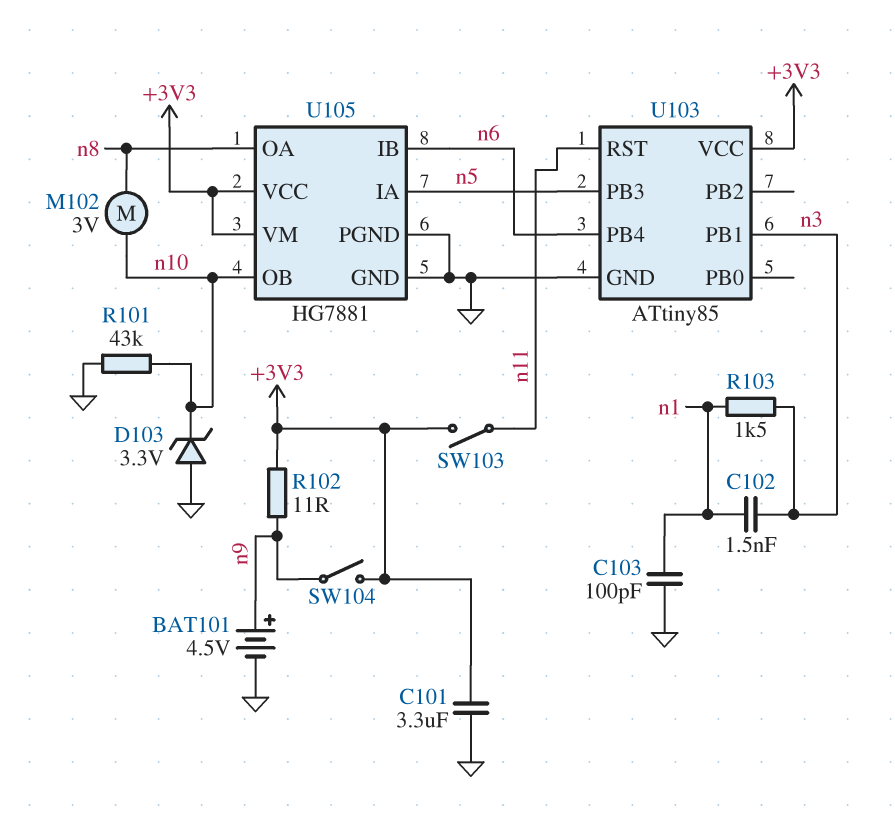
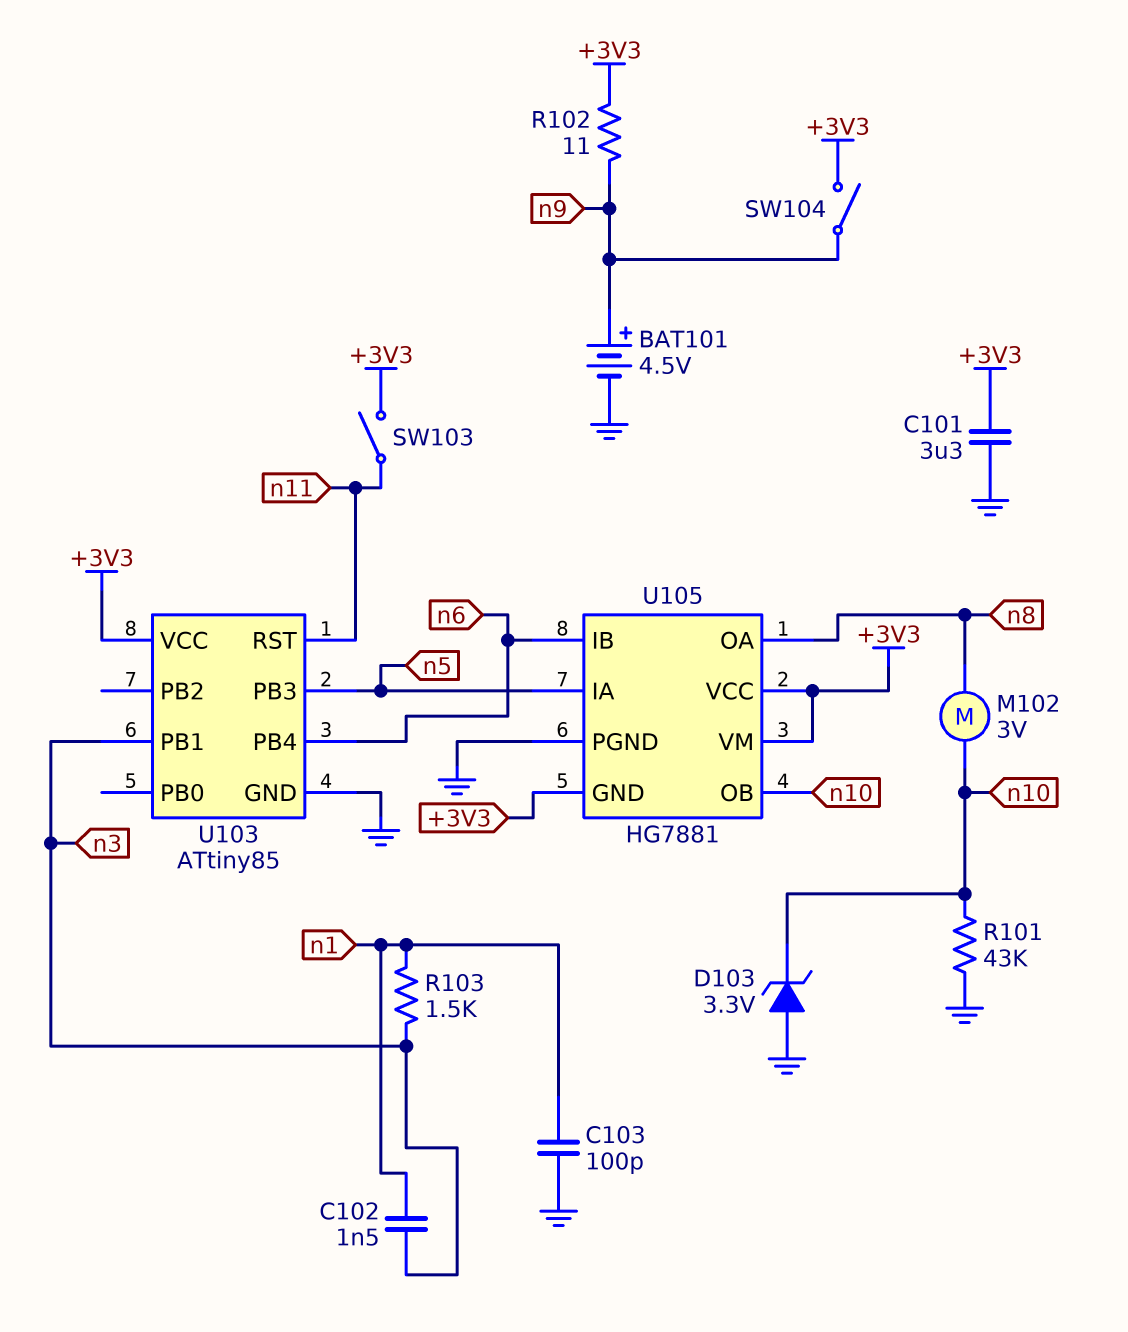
U105 pin GND: GND -> +3V3

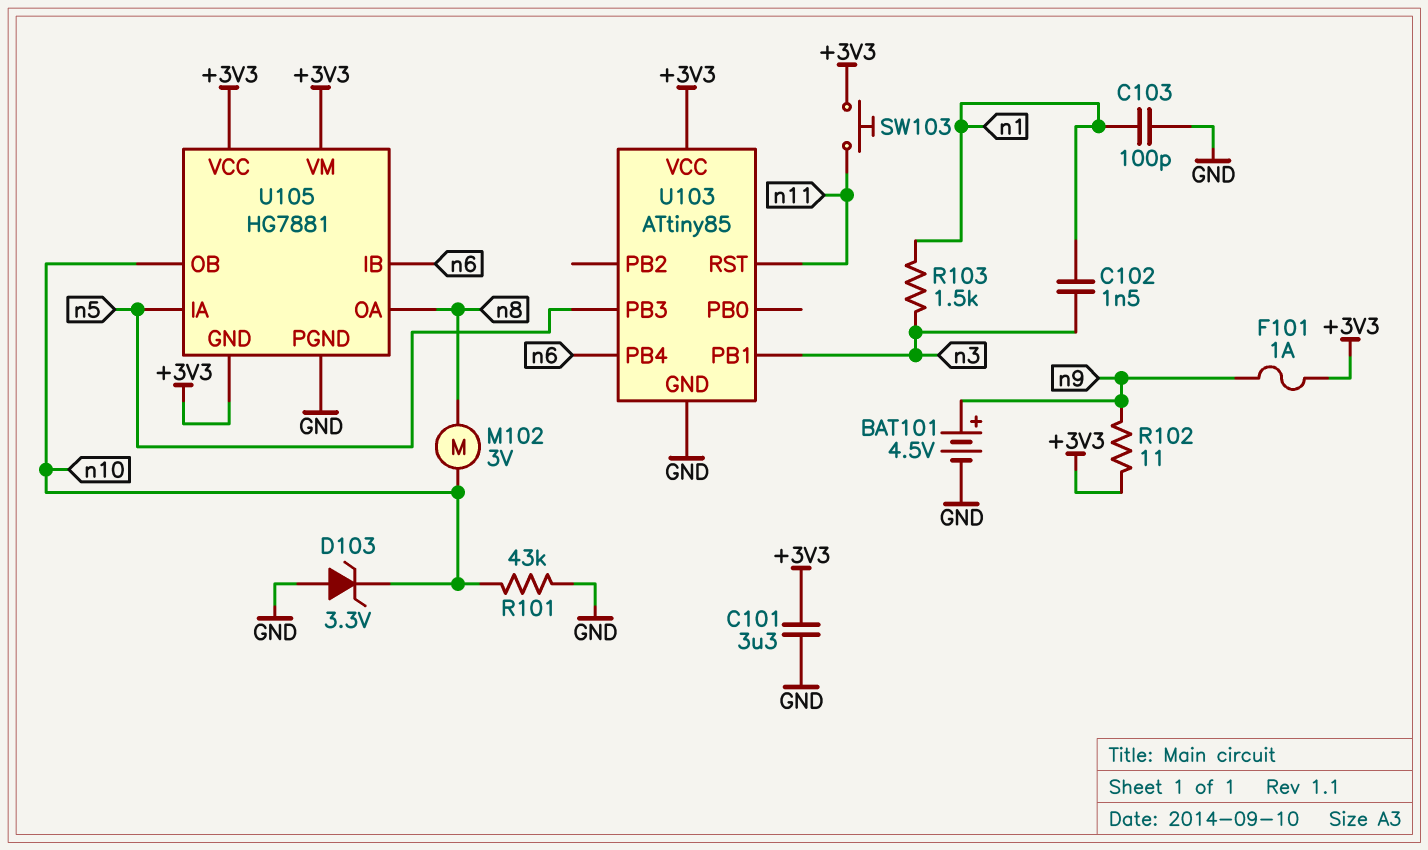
F101: none -> 1A (+3V3, n9)
SW103: switch (+3V3, n11) -> button (+3V3, n11)
SW104: switch (+3V3, n9) -> none

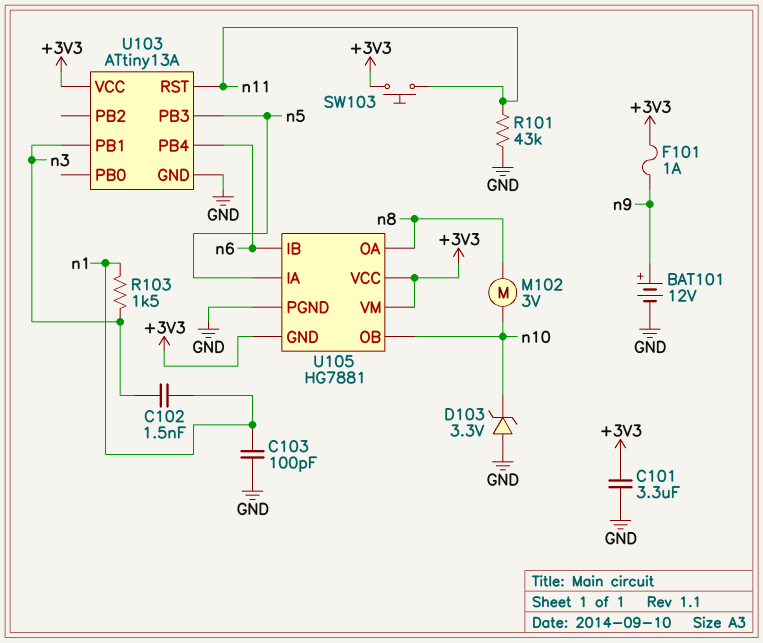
BAT101: 4.5V (plus n9, minus GND) -> 12V (plus n9, minus GND)
R101: 43k (GND, n10) -> 43k (GND, n11)
R102: 11 (+3V3, n9) -> none
U103: ATtiny85 -> ATtiny13A

